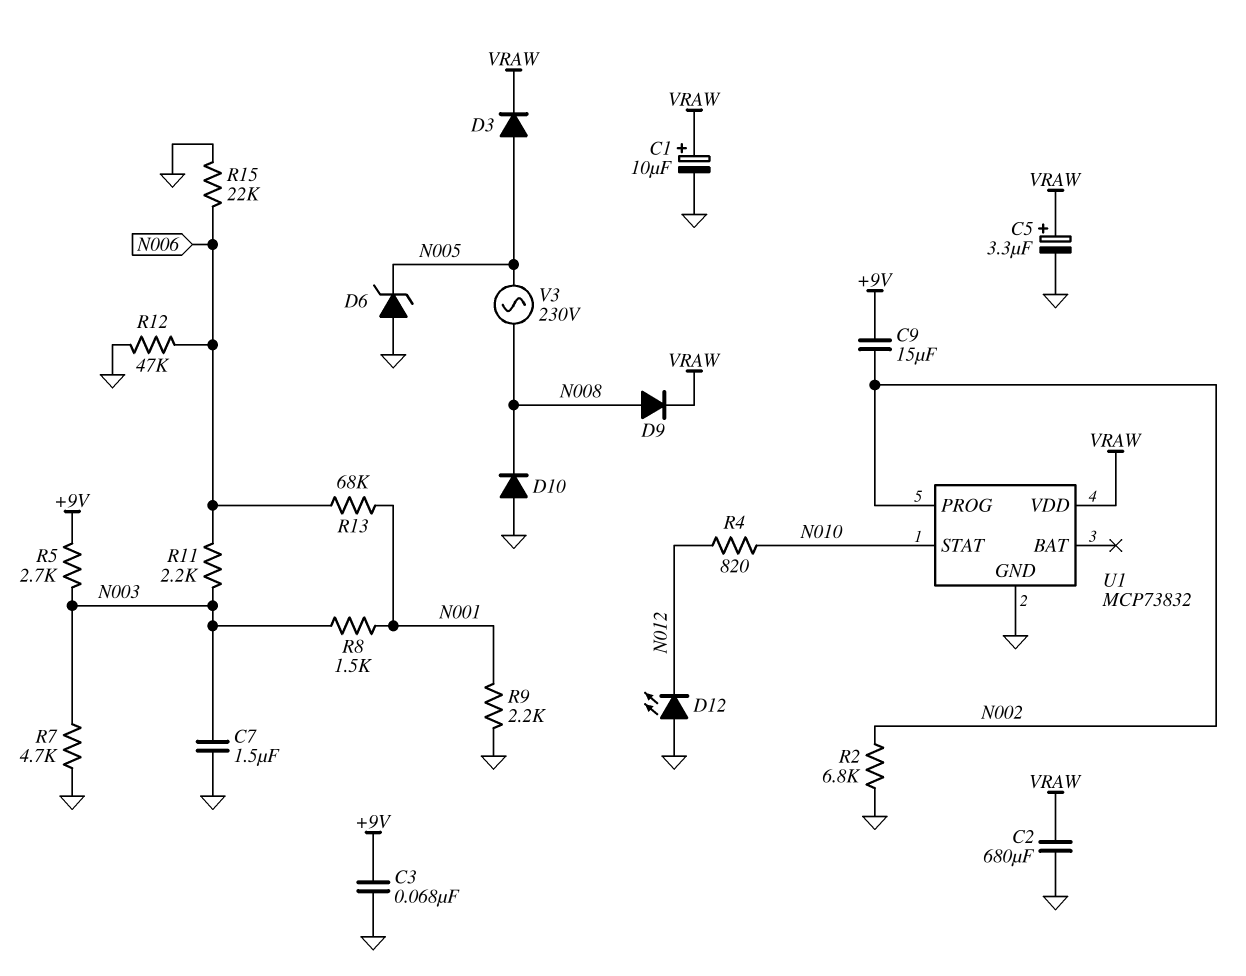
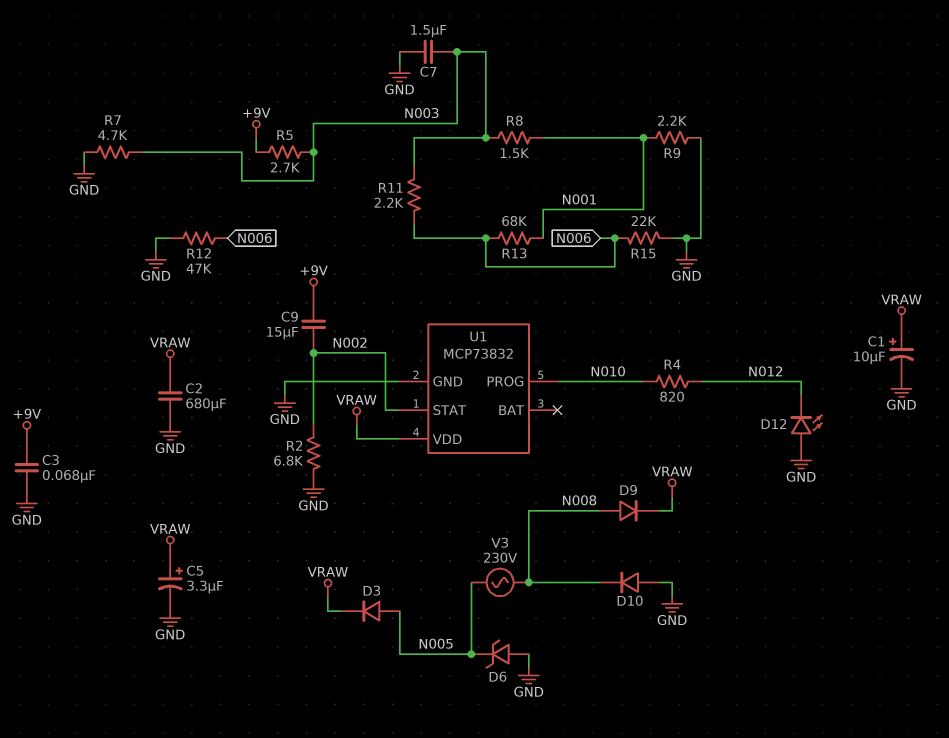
U1 pin PROG: N002 -> N010
U1 pin STAT: N010 -> N002

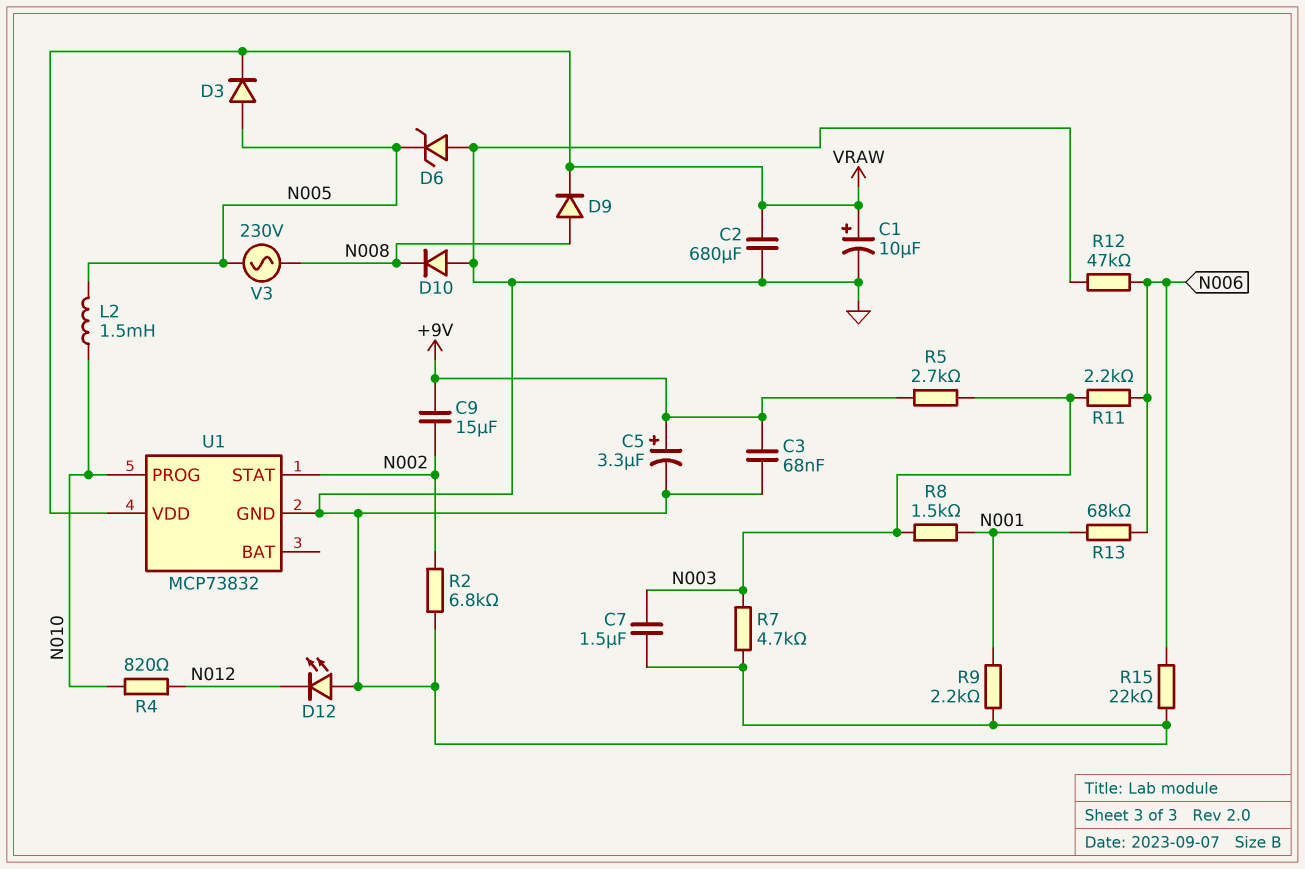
C5: 3.3uF (plus VRAW, minus GND) -> 3.3uF (plus +9V, minus GND)
L2: none -> 1.5mH (N005, N010)

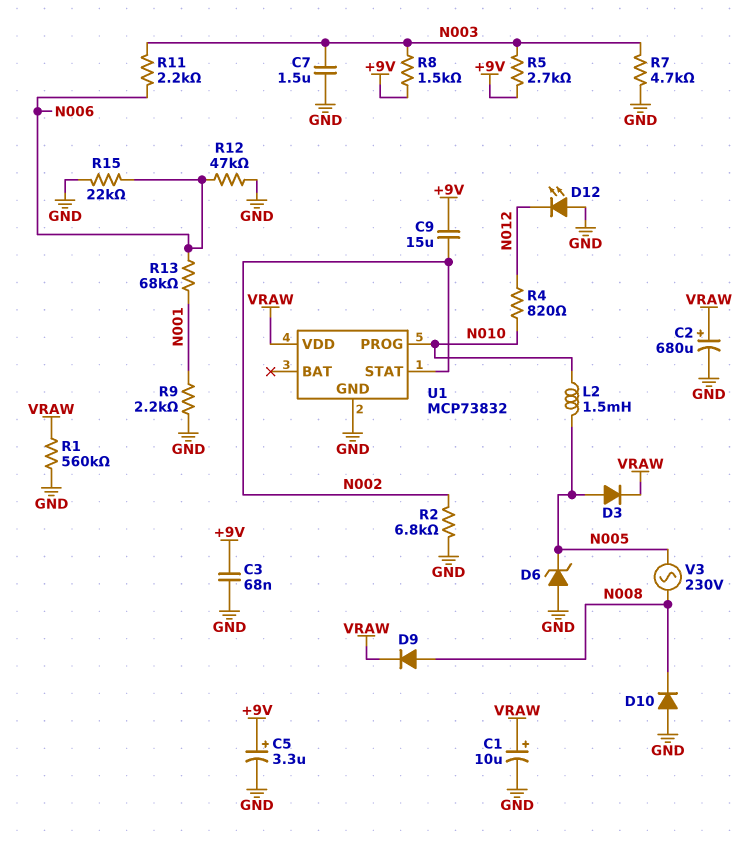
C2: 680uF (GND, VRAW) -> 680uF (plus VRAW, minus GND)
R1: none -> 560k (GND, VRAW)
R8: 1.5k (N001, N003) -> 1.5k (+9V, N003)

